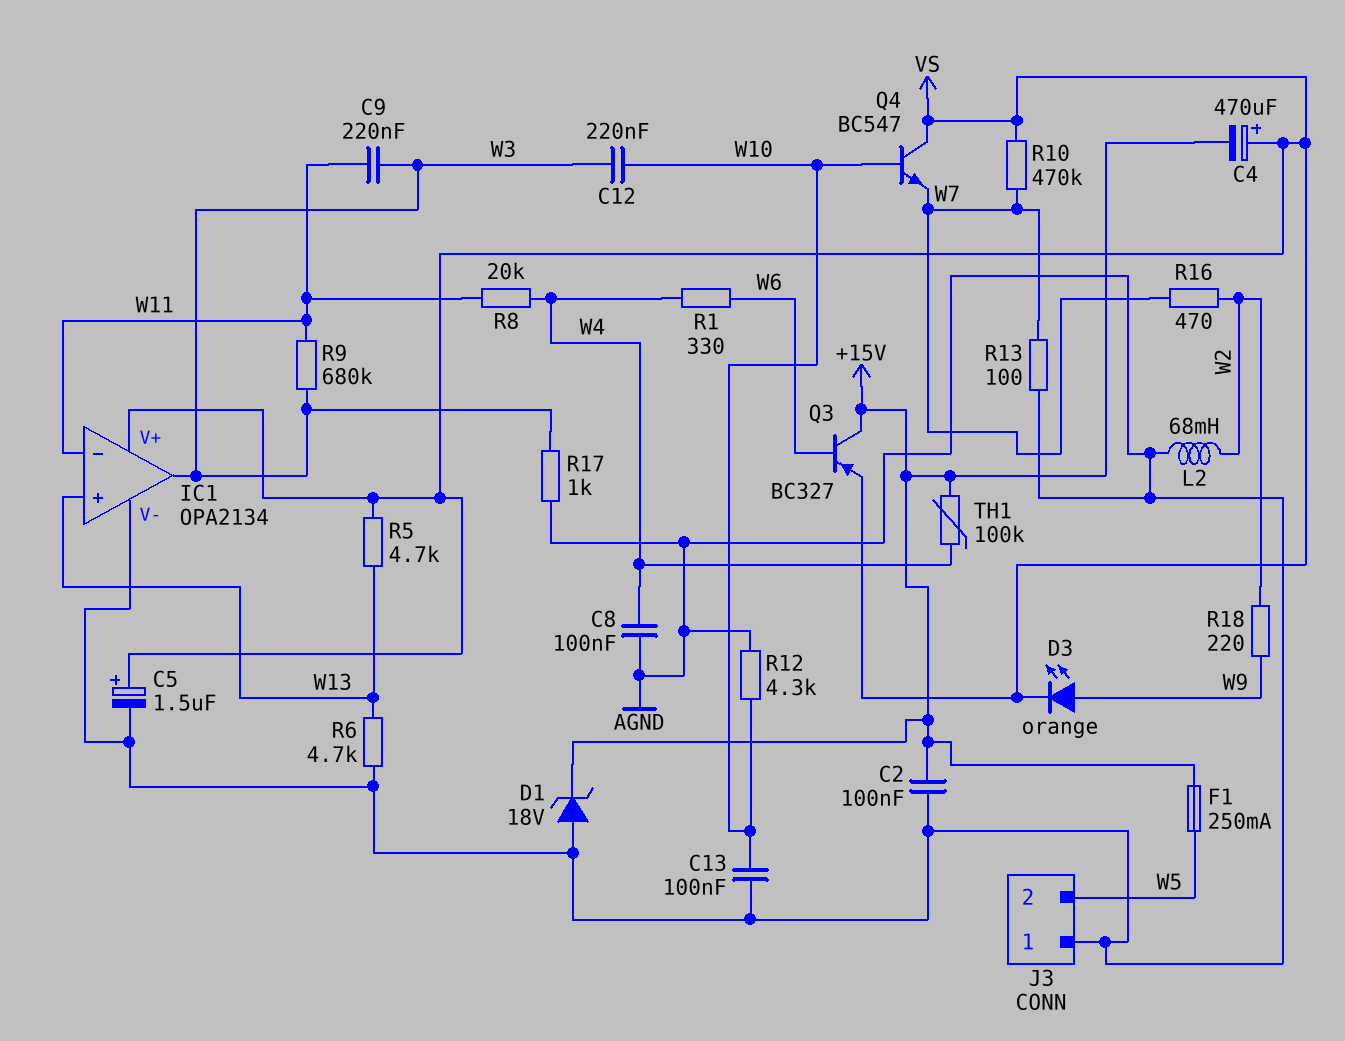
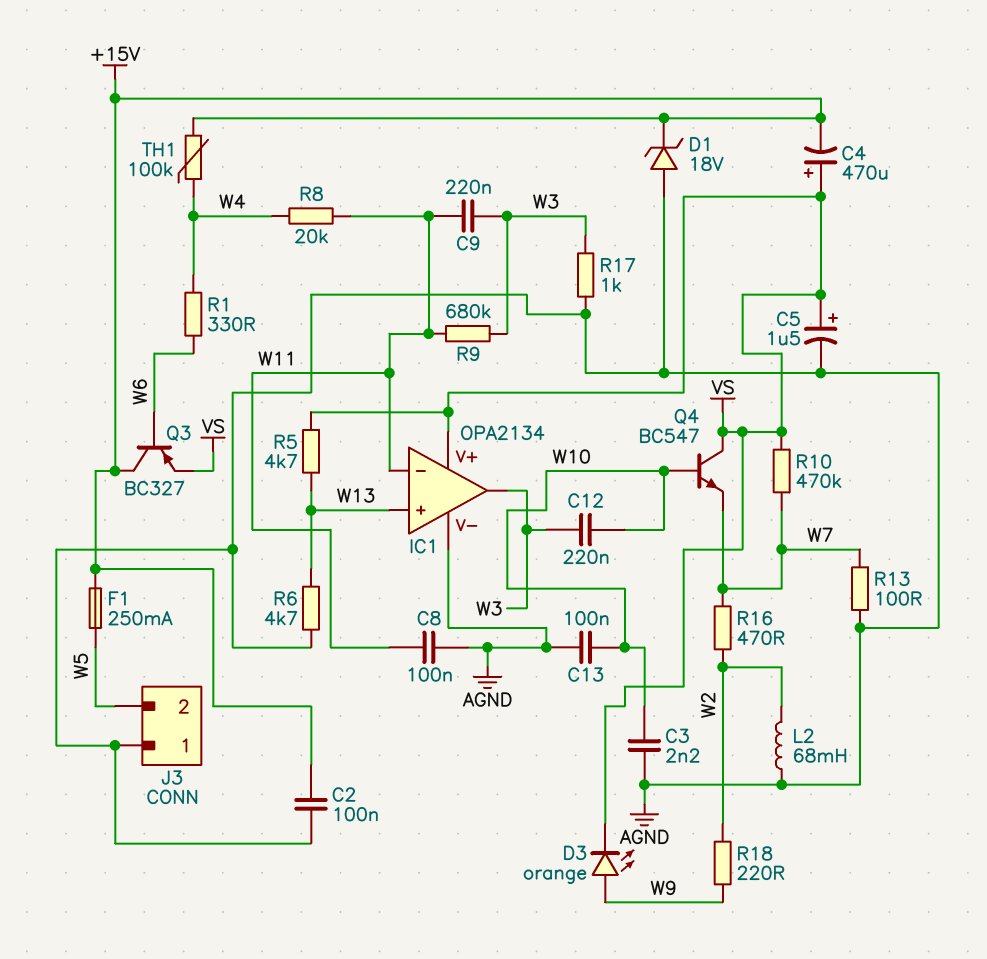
C3: none -> 2.2nF (AGND, W10)
C8: 100nF (AGND, W4) -> 100nF (AGND, W11)
R12: 4.3k (AGND, W10) -> none

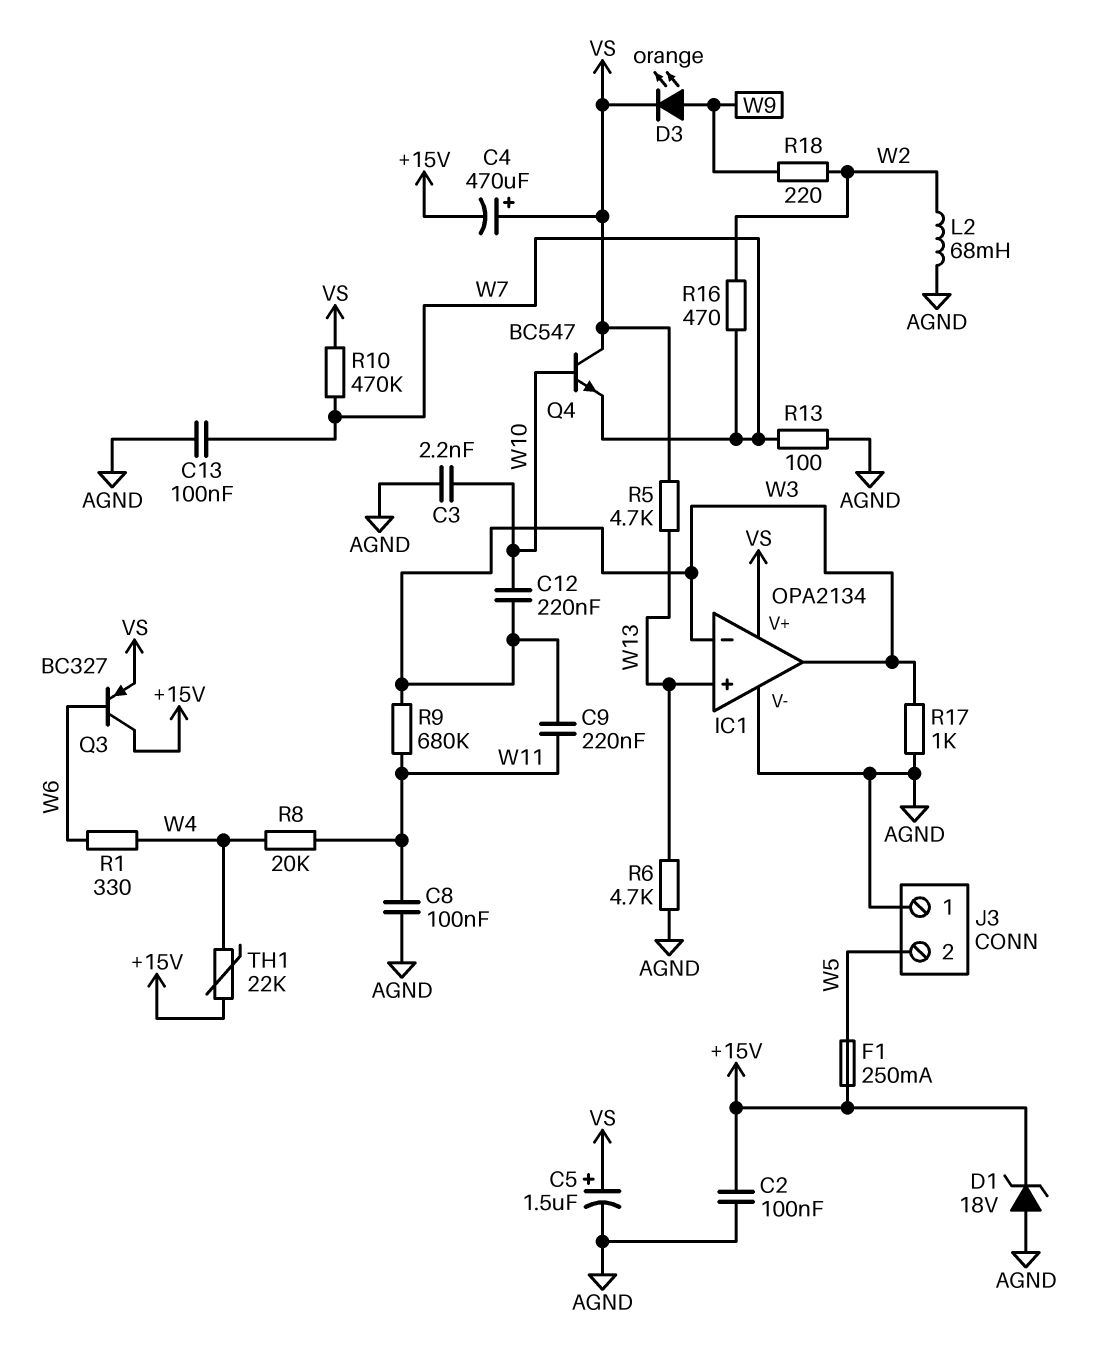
C13: 100nF (AGND, W10) -> 100nF (AGND, W7)
IC1 pin in-: W11 -> W3
TH1: 100k (+15V, W4) -> 22k (+15V, W4)

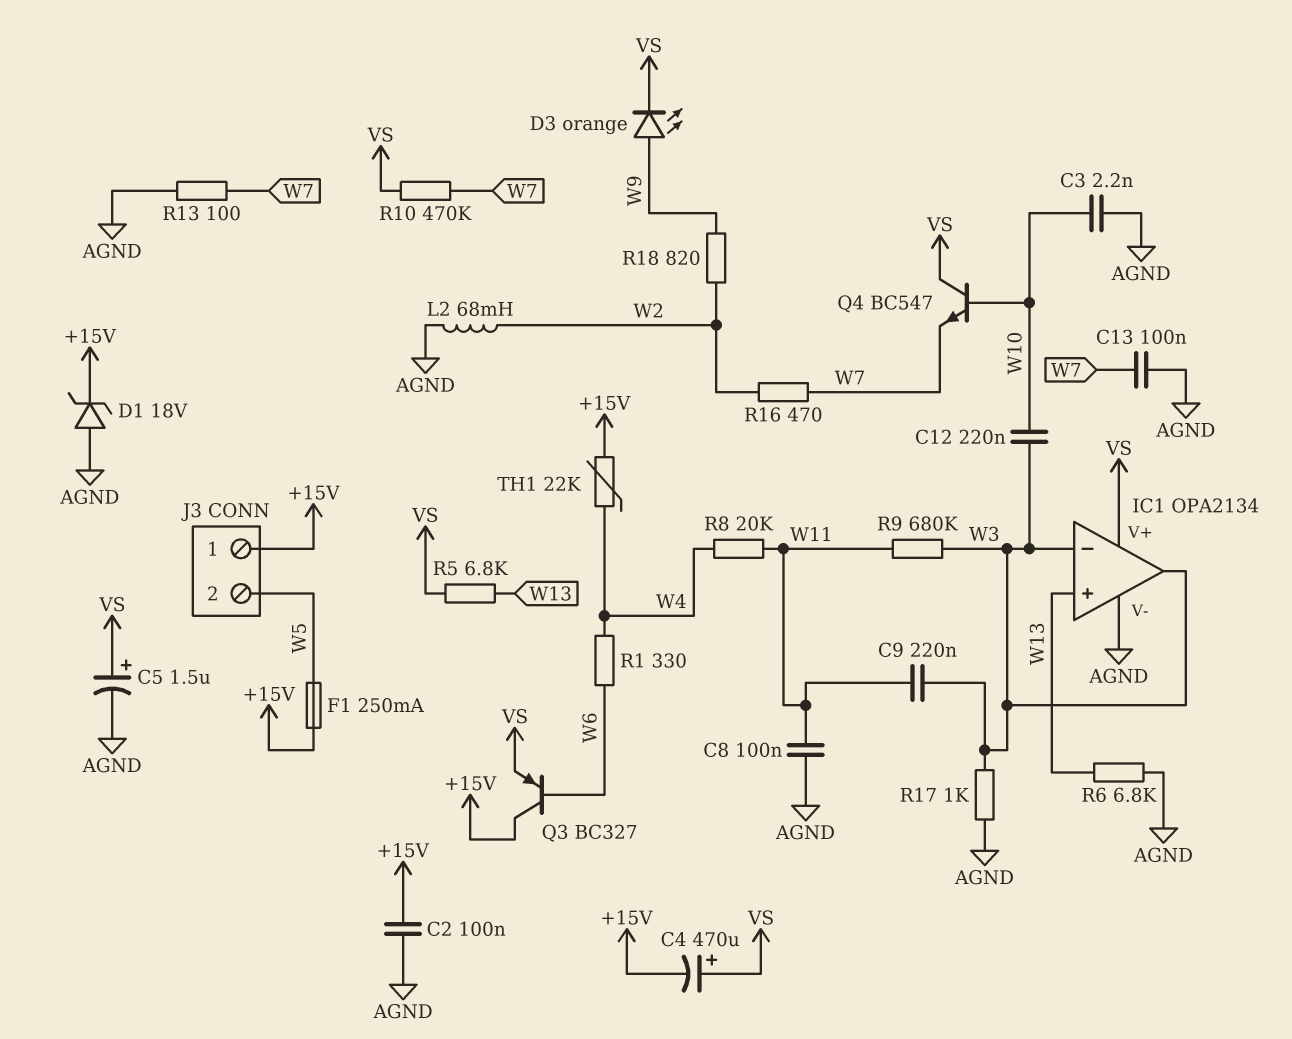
J3 pin 1: AGND -> +15V
R5: 4.7k (VS, W13) -> 6.8k (VS, W13)
R6: 4.7k (AGND, W13) -> 6.8k (AGND, W13)
R18: 220 (W2, W9) -> 820 (W2, W9)

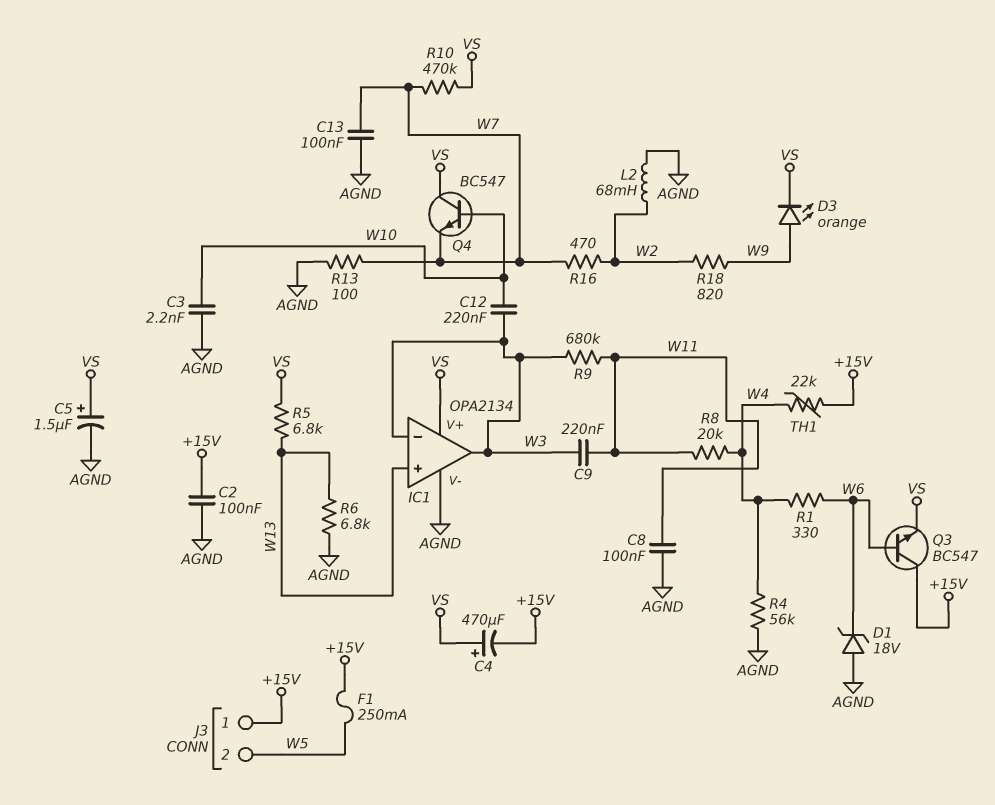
D1: zener 18V (A AGND, K +15V) -> zener 18V (A AGND, K W6)
Q3: PNP BC327 (B W6, C +15V, E VS) -> NPN BC547 (B W6, C +15V, E VS)
R4: none -> 56k (AGND, W4)
R17: 1k (AGND, W3) -> none

